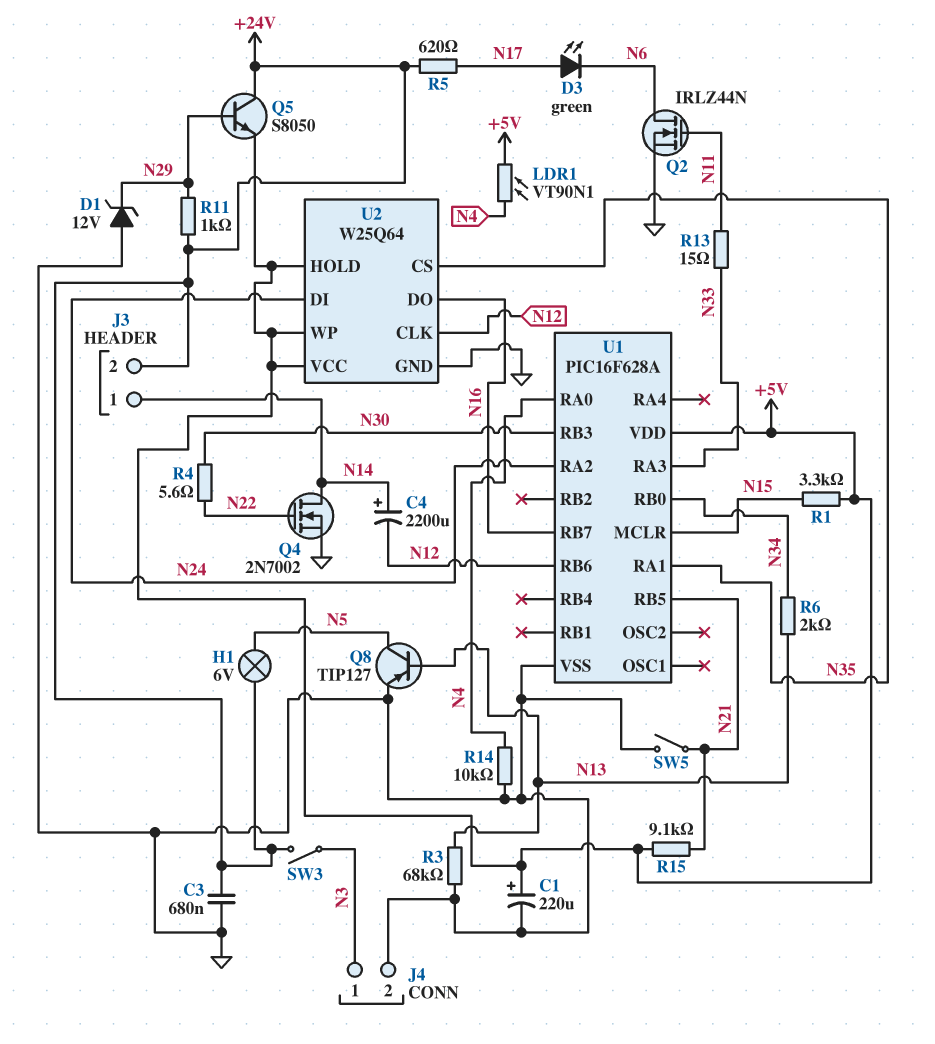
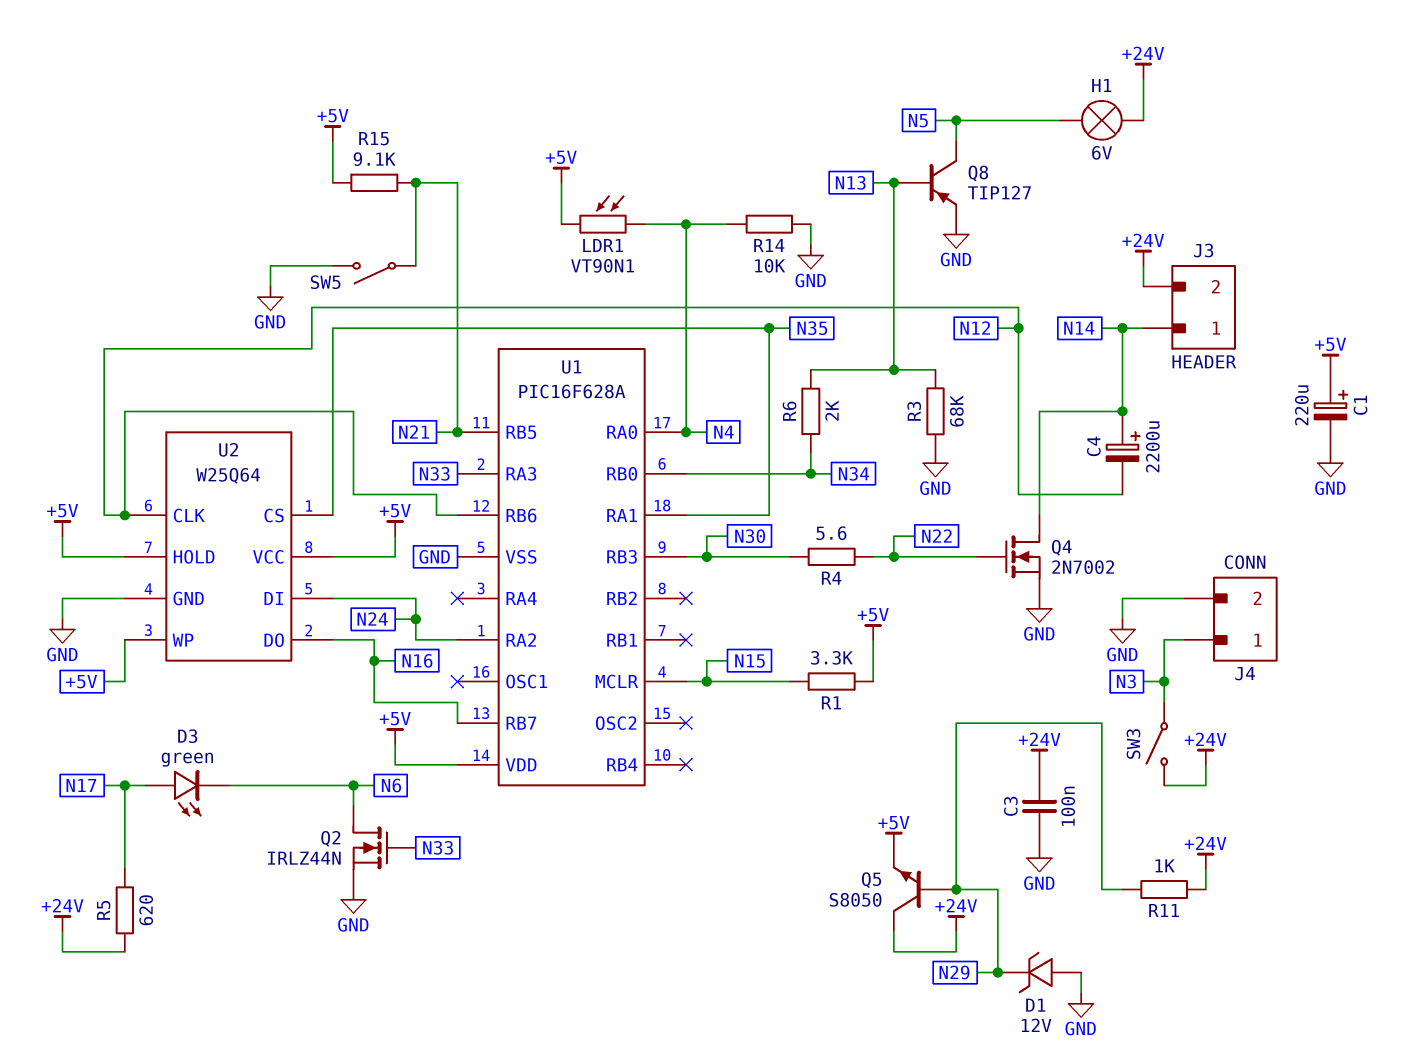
C3: 680nF (+24V, GND) -> 100nF (+24V, GND)
Q2: NMOS IRLZ44N (G N11, D N6, S GND) -> NMOS IRLZ44N (G N33, D N6, S GND)
R13: 15 (N11, N33) -> none

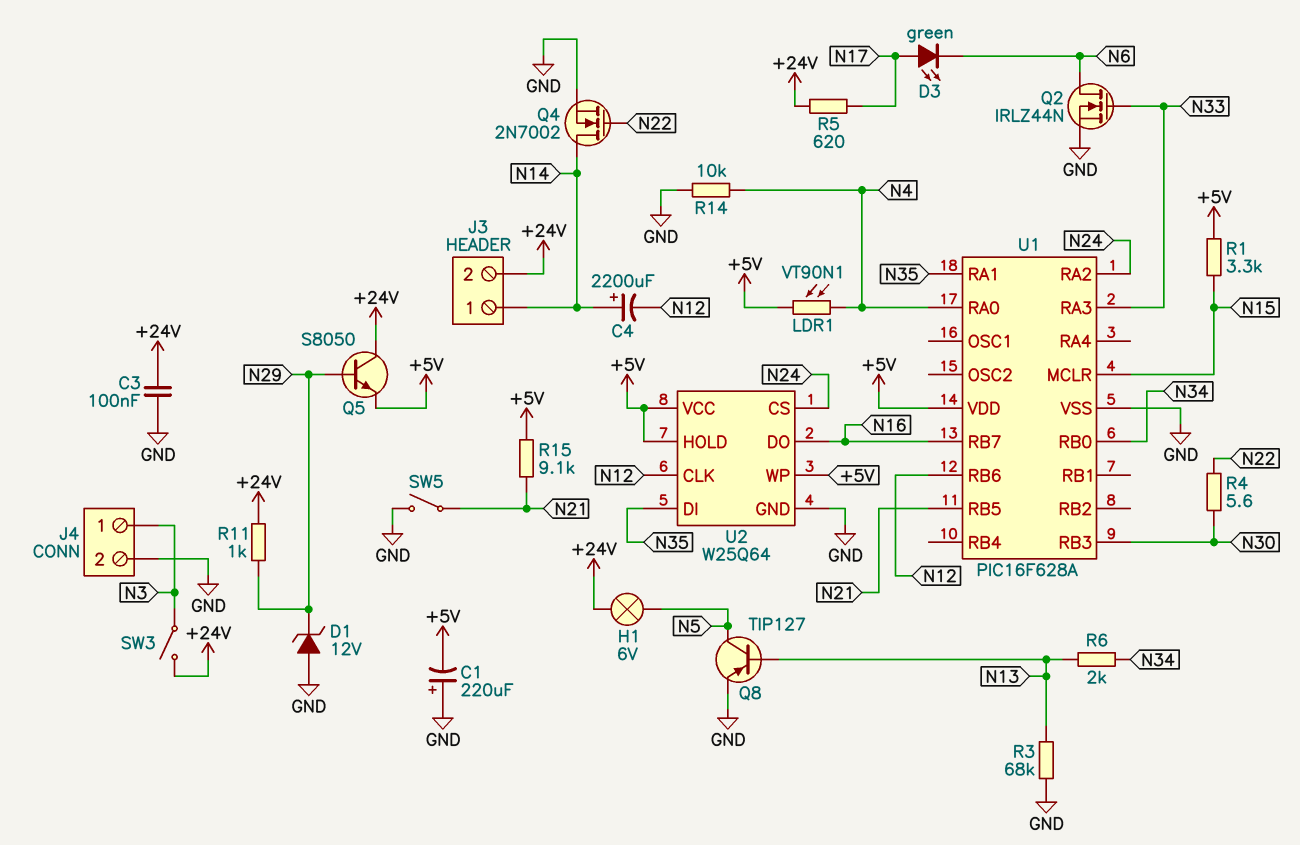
C1: 220uF (plus +5V, minus GND) -> 220uF (plus GND, minus +5V)
U2 pin CS: N35 -> N24
U2 pin DI: N24 -> N35

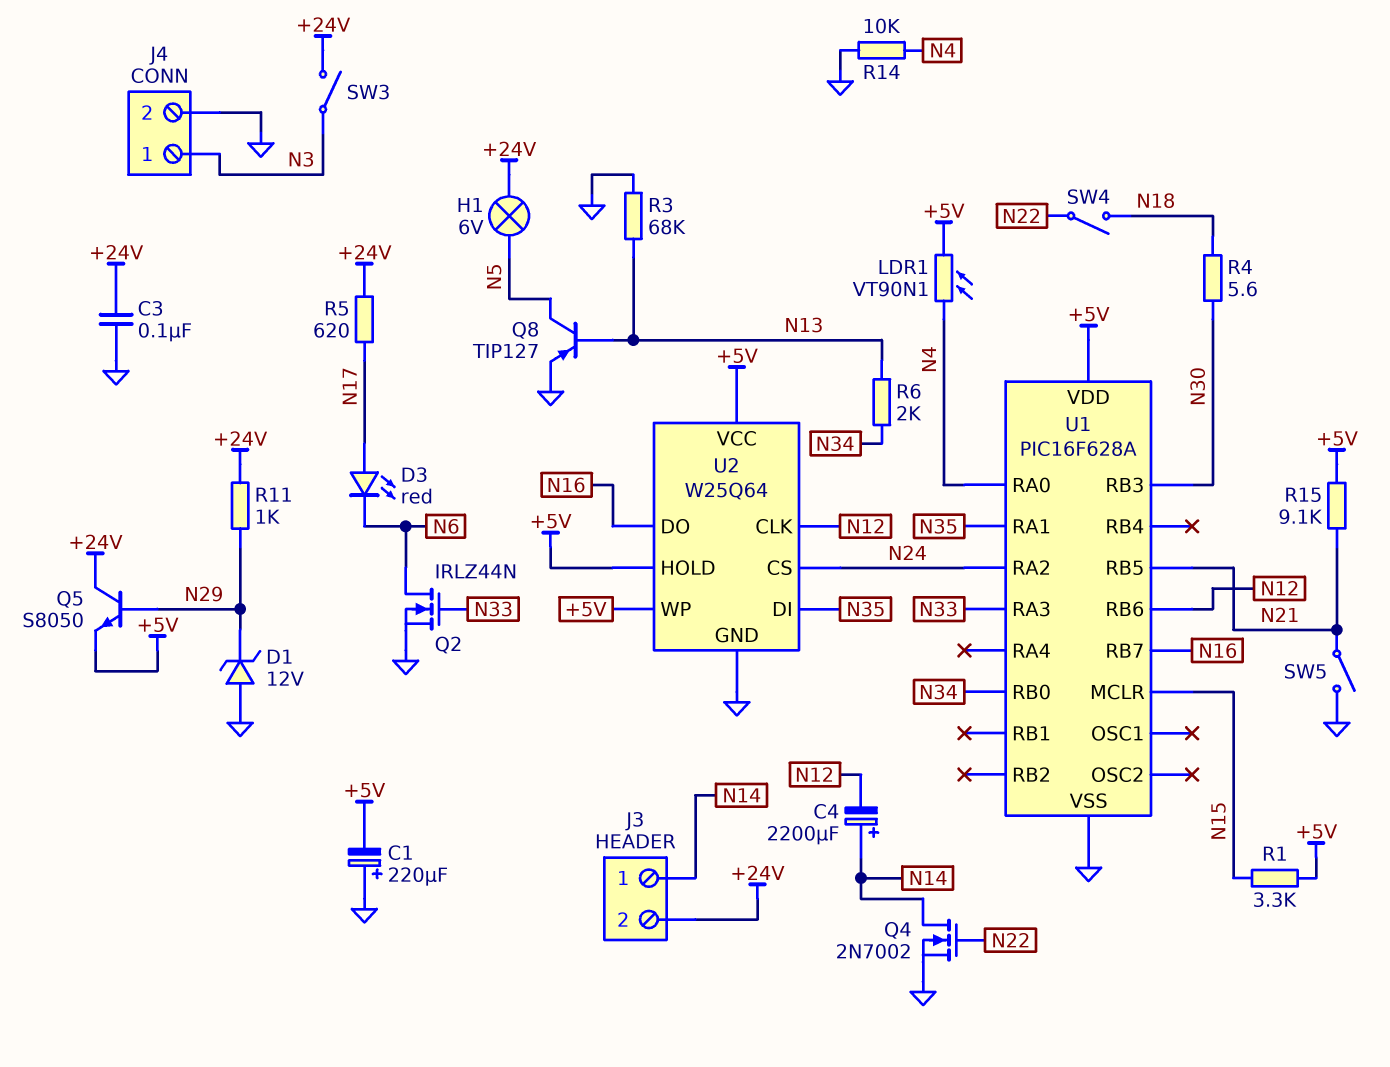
D3: LED green (A N17, K N6) -> LED red (A N17, K N6)
R4: 5.6 (N22, N30) -> 5.6 (N18, N30)
SW4: none -> switch (N18, N22)

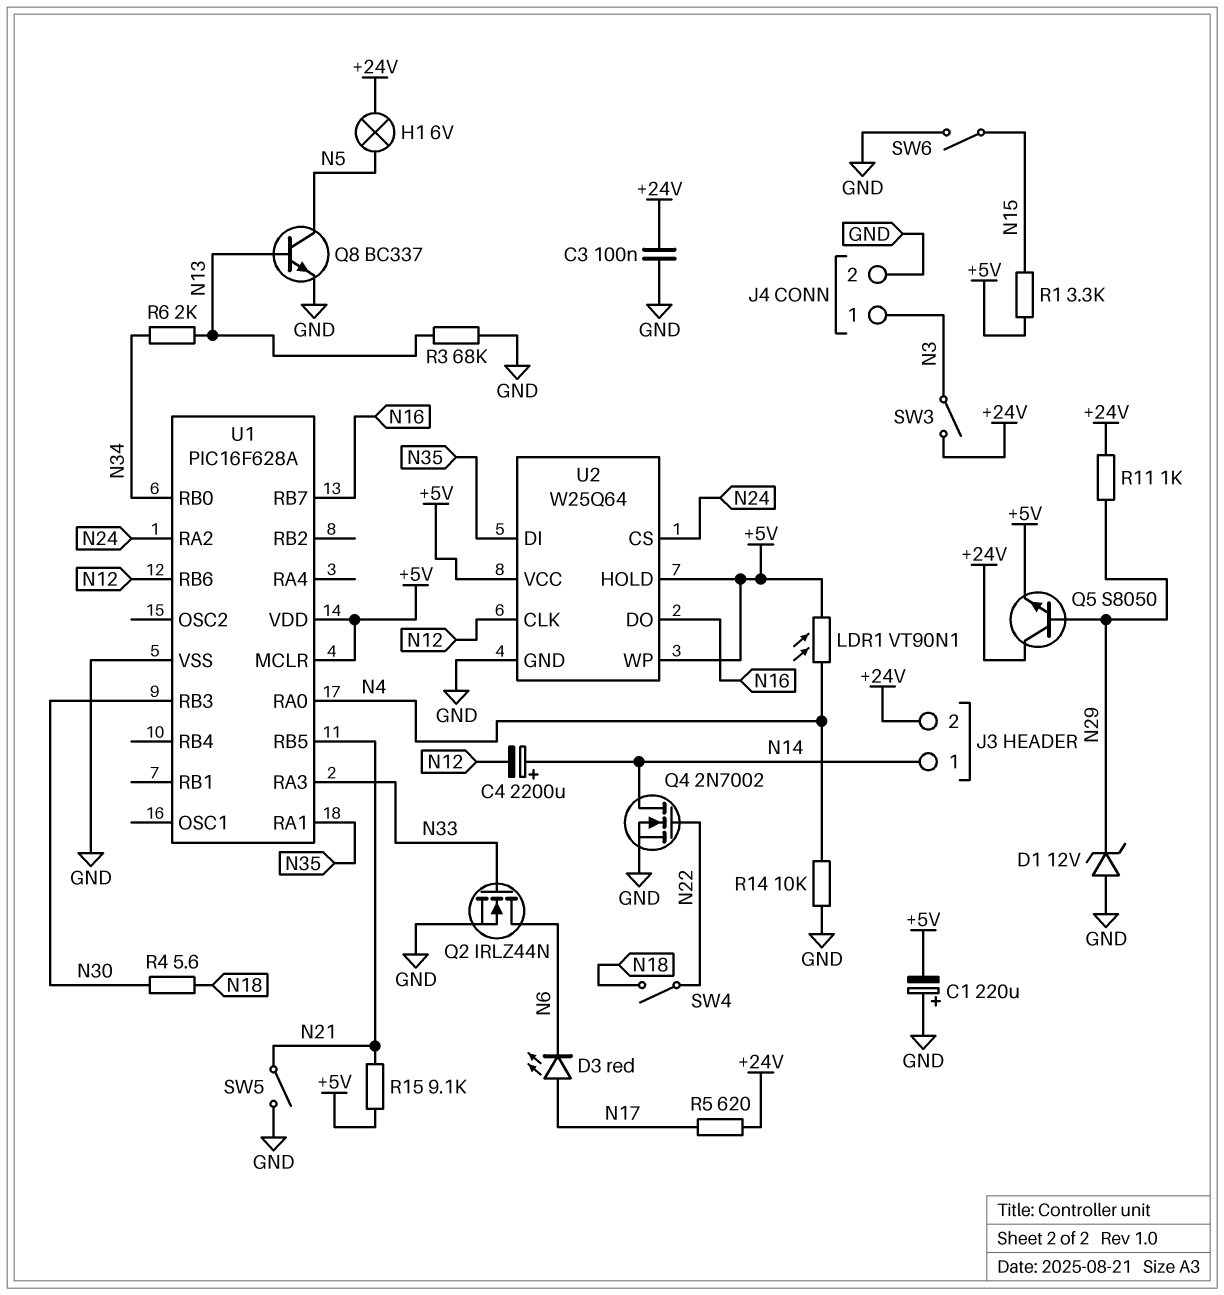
Q8: PNP TIP127 (B N13, C N5, E GND) -> NPN BC337 (B N13, C N5, E GND)
SW6: none -> switch (GND, N15)
U1 pin MCLR: N15 -> +5V

